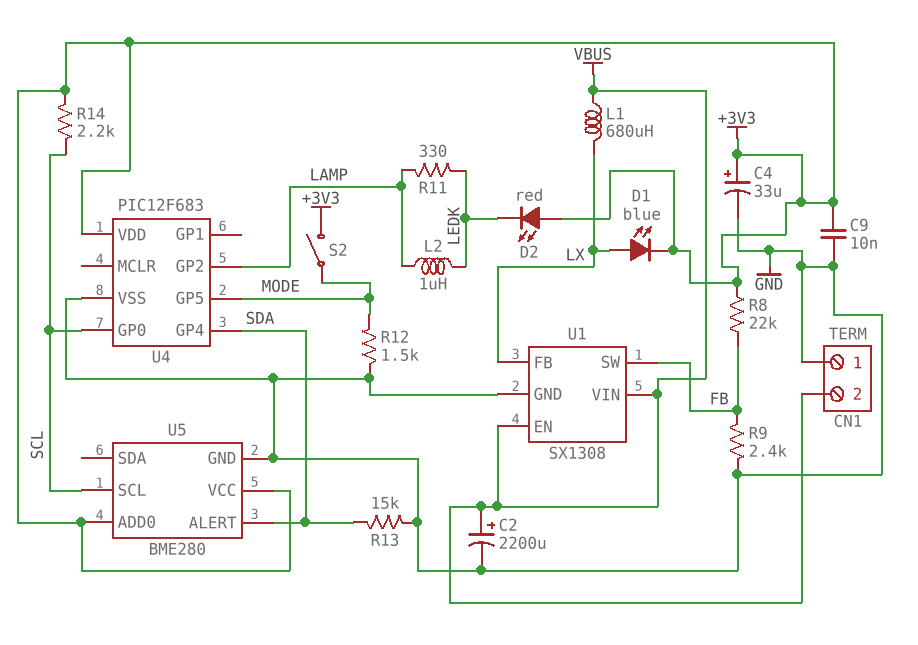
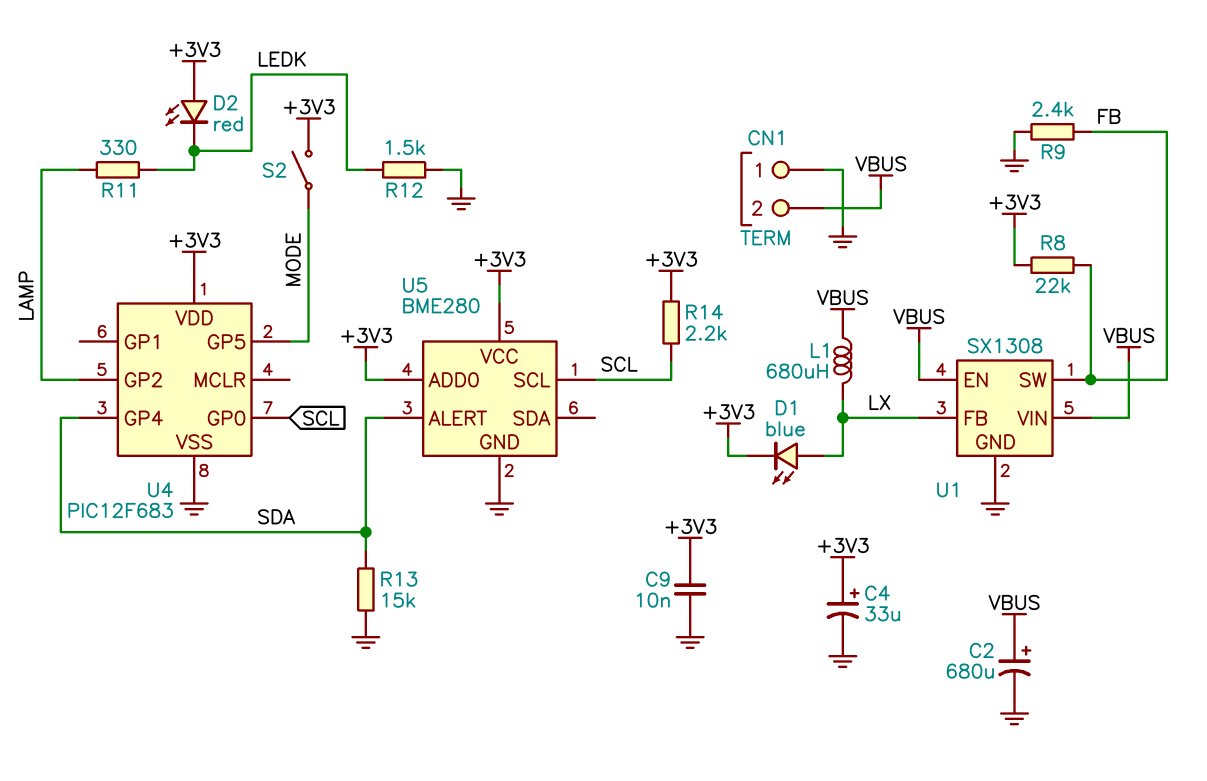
C2: 2200uF (plus VBUS, minus GND) -> 680uF (plus VBUS, minus GND)
L2: 1uH (LAMP, LEDK) -> none
R12: 1.5k (GND, MODE) -> 1.5k (GND, LEDK)

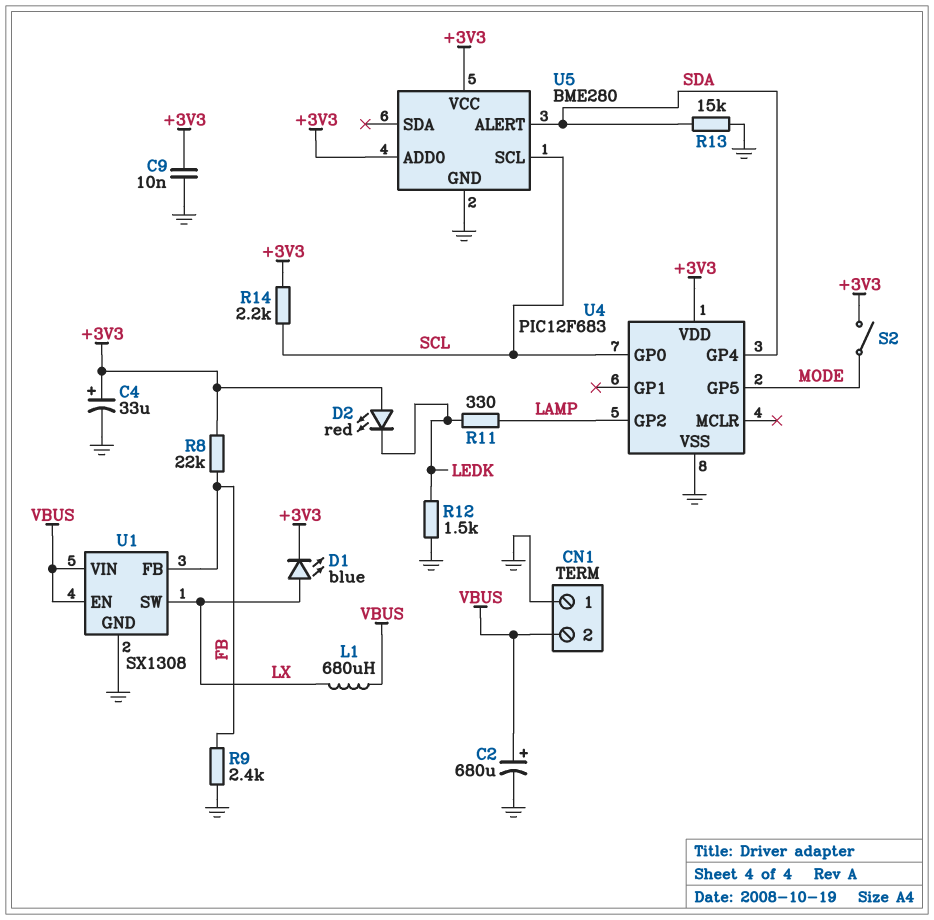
U1 pin FB: LX -> FB
U1 pin SW: FB -> LX

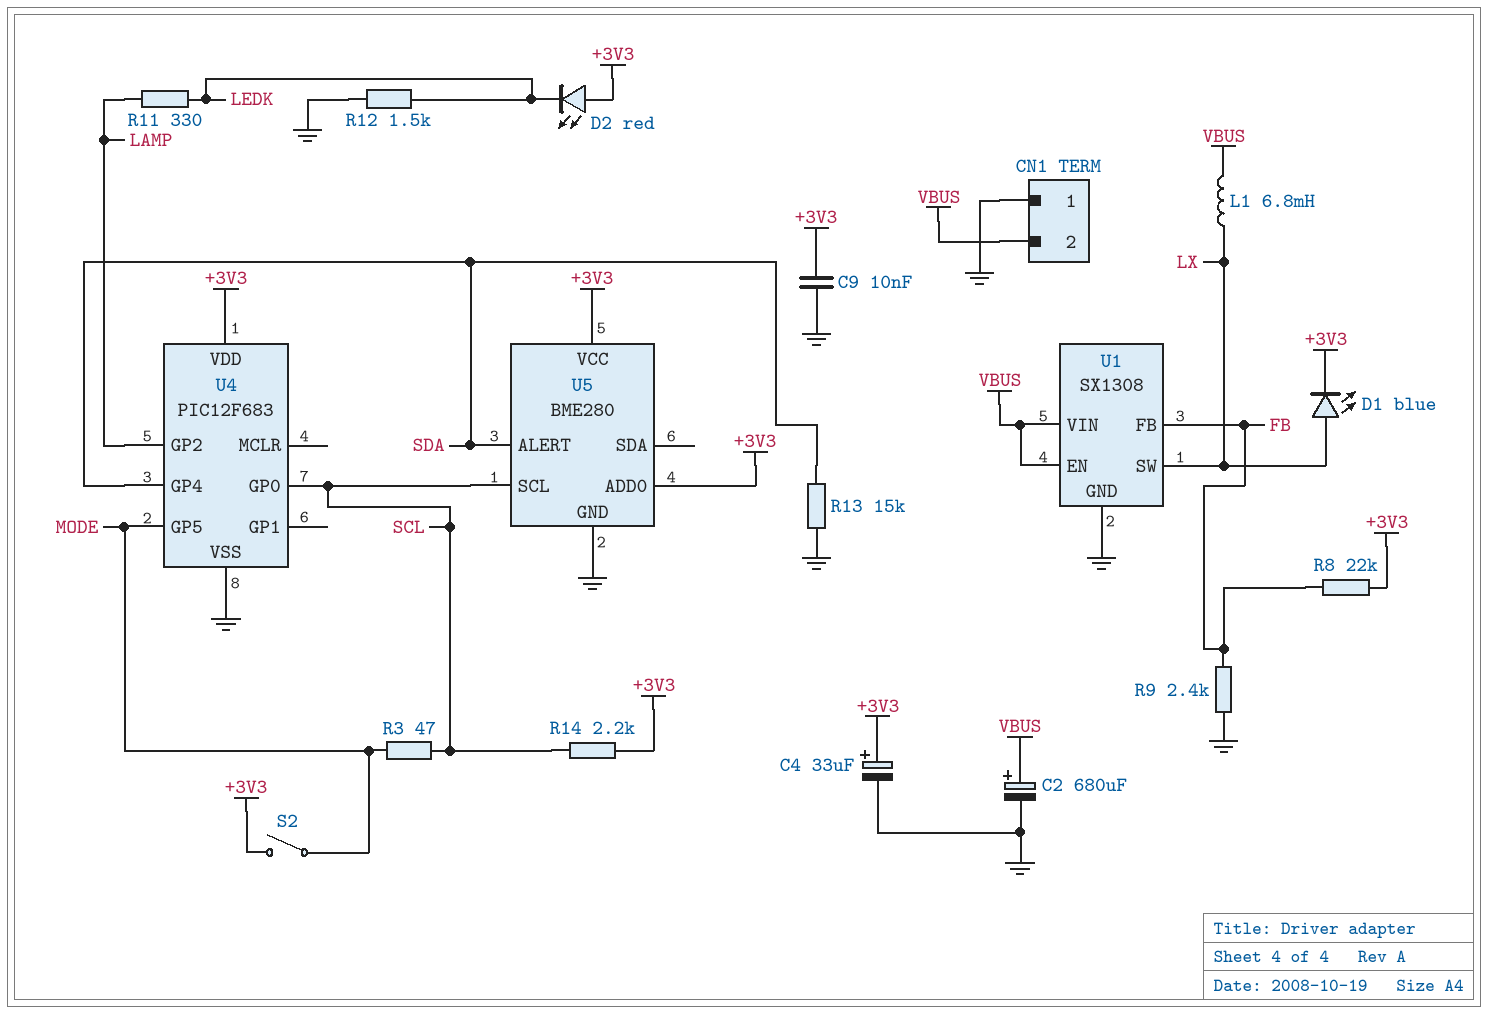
L1: 680uH (LX, VBUS) -> 6.8mH (LX, VBUS)
R3: none -> 47 (MODE, SCL)

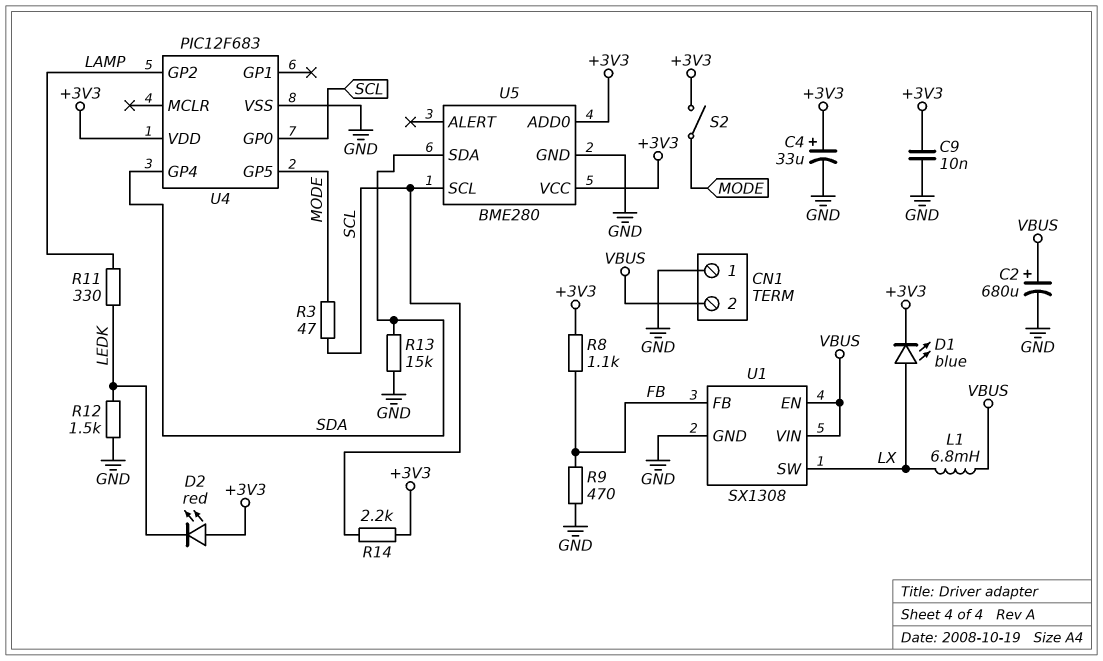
R8: 22k (+3V3, FB) -> 1.1k (+3V3, FB)
R9: 2.4k (FB, GND) -> 470 (FB, GND)
U5 pin ALERT: SDA -> none
U5 pin SDA: none -> SDA

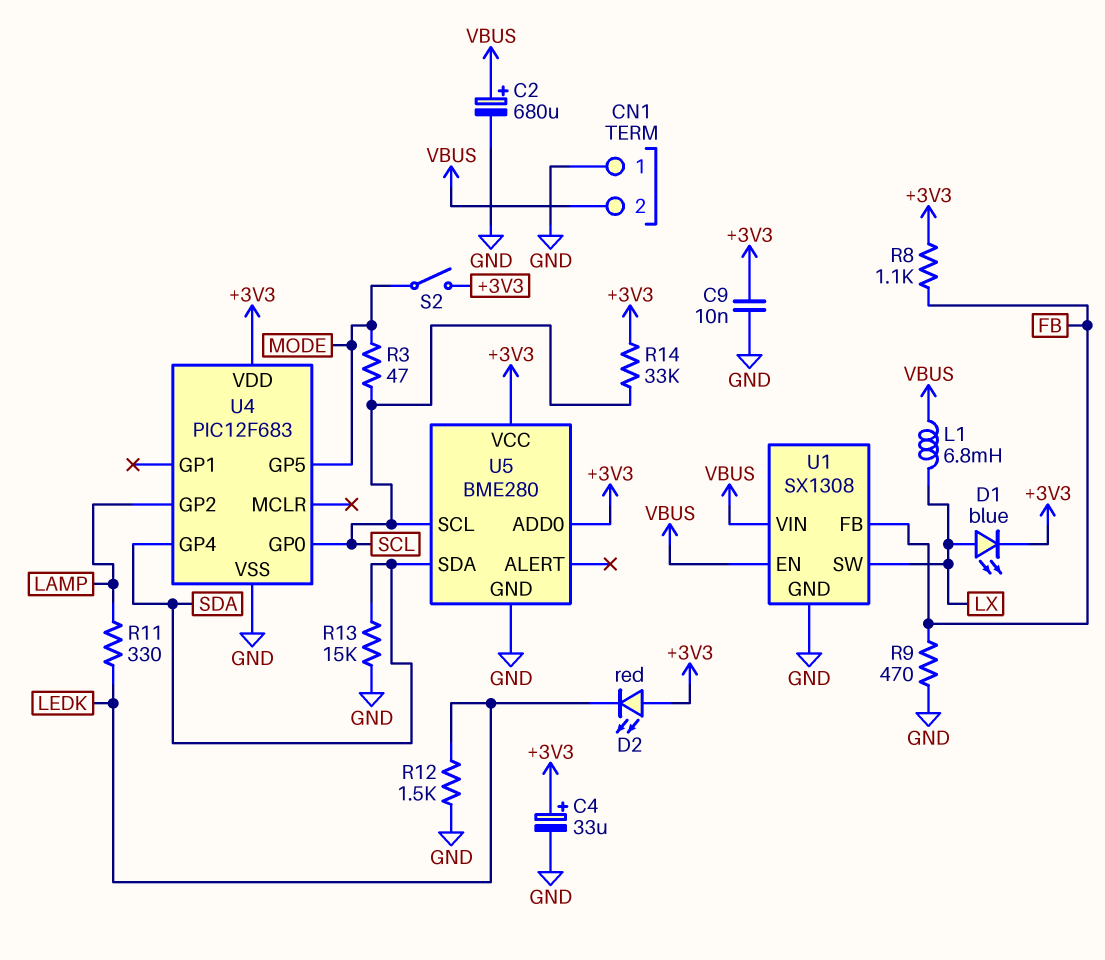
R14: 2.2k (+3V3, SCL) -> 33k (+3V3, SCL)

